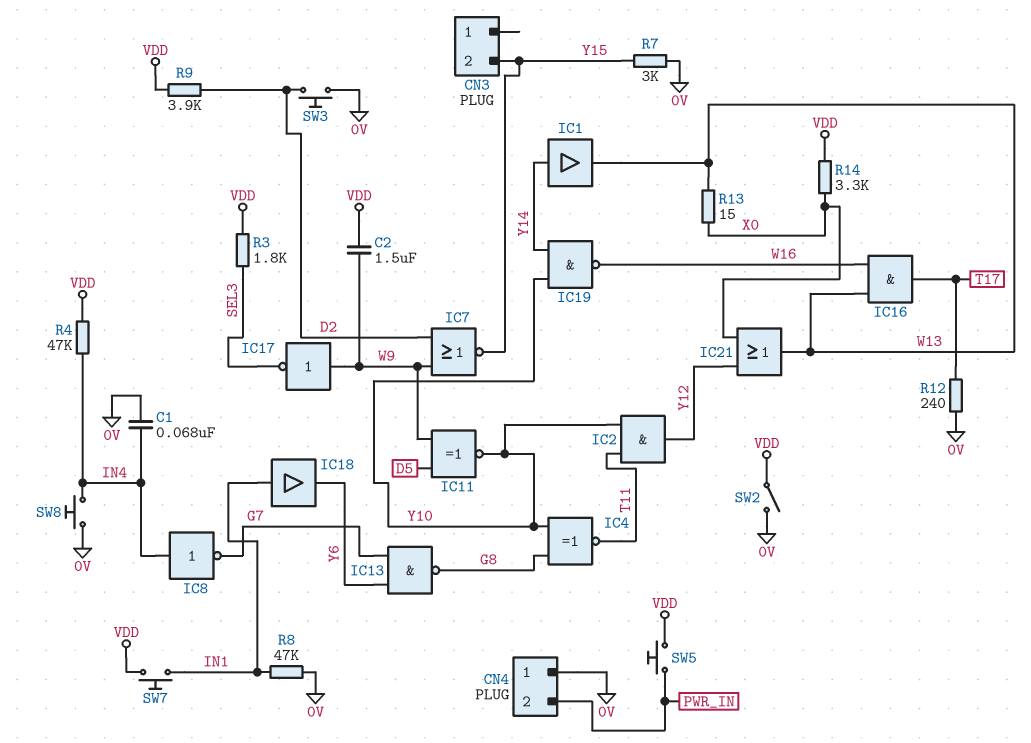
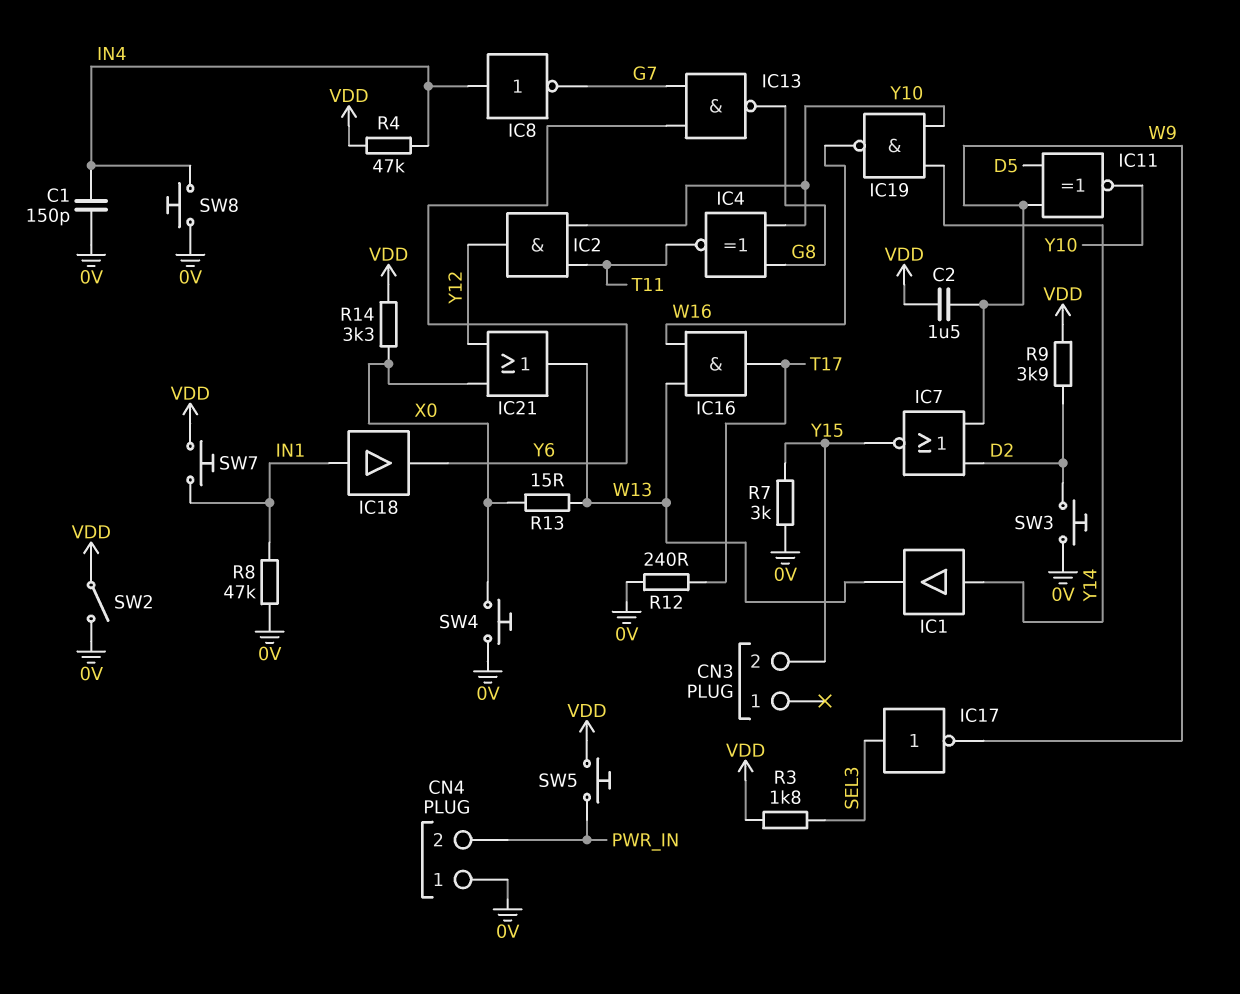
C1: 68nF (0V, IN4) -> 150pF (0V, IN4)
IC17: NOT (in W9, out SEL3) -> NOT (in SEL3, out W9)
SW4: none -> button (0V, X0)

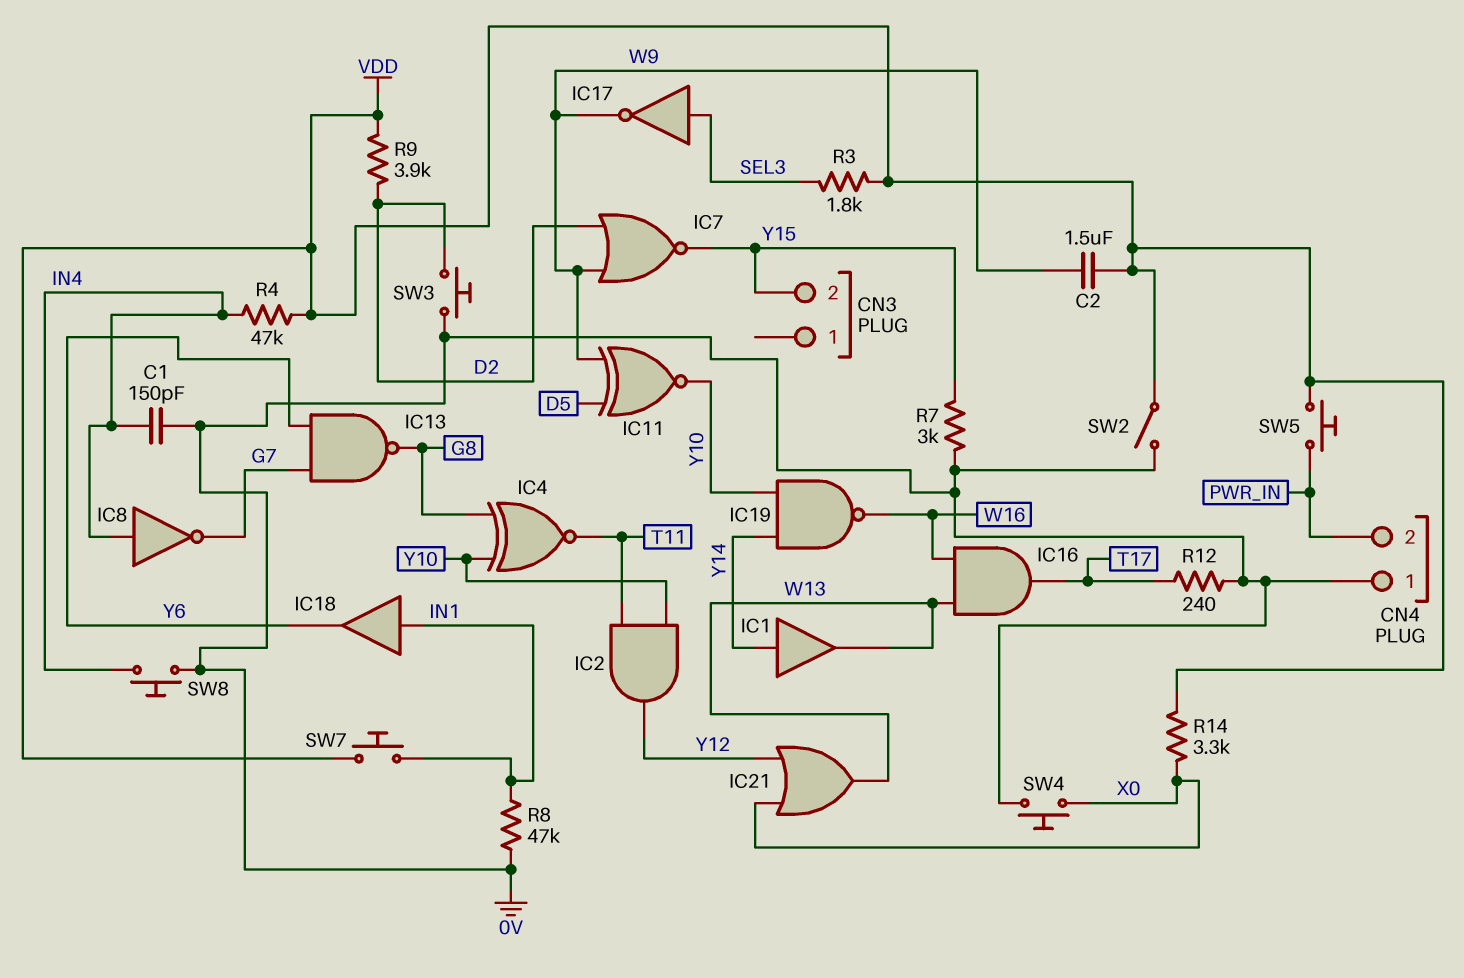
R13: 15 (W13, X0) -> none

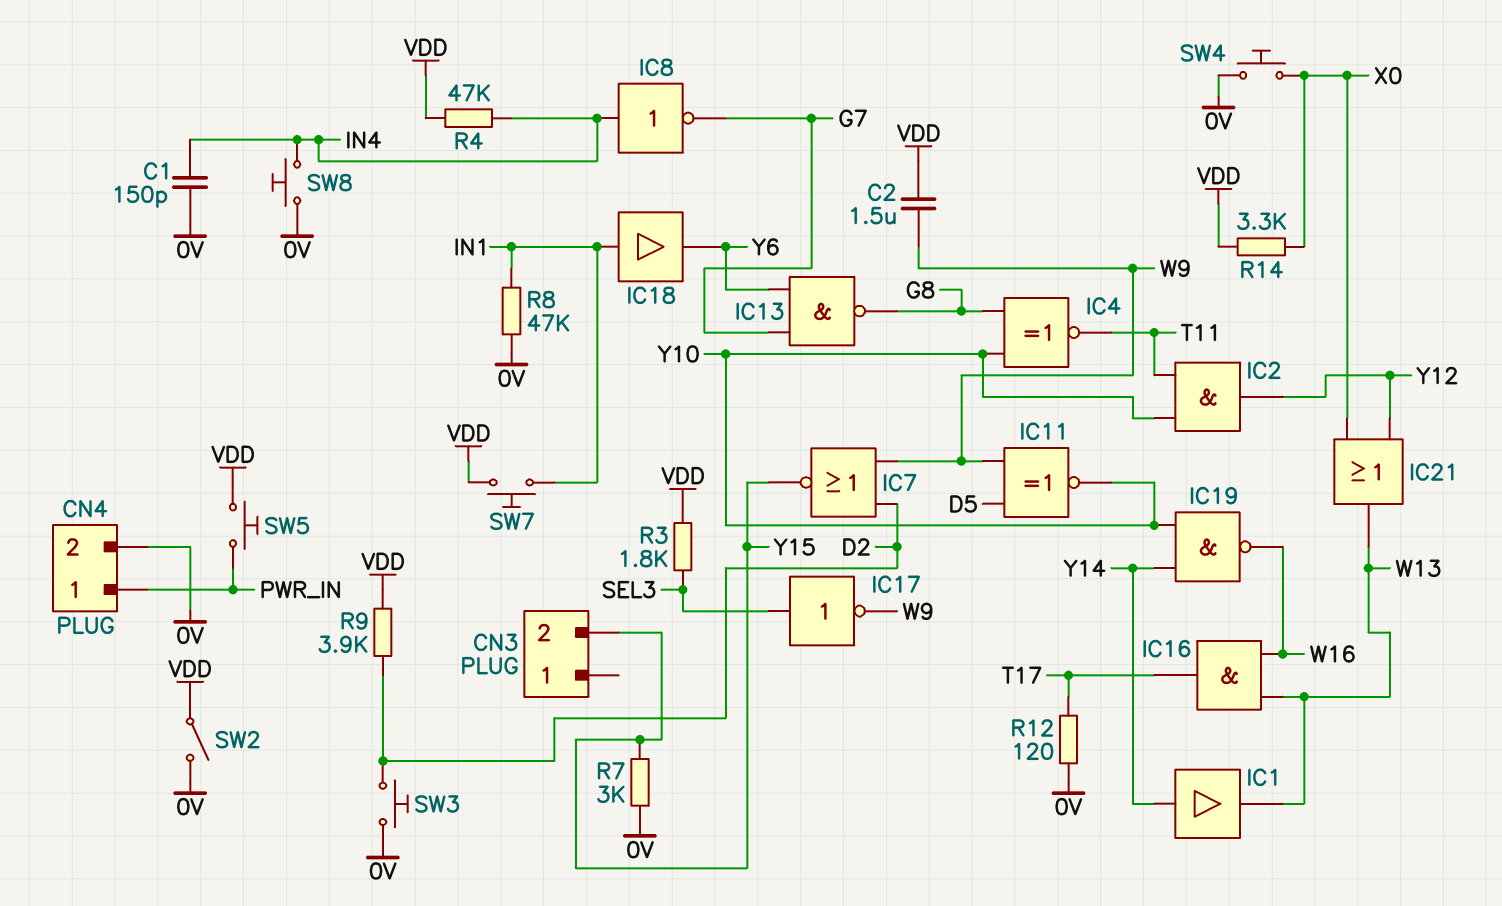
CN4 pin 1: 0V -> PWR_IN
CN4 pin 2: PWR_IN -> 0V
R12: 240 (0V, T17) -> 120 (0V, T17)

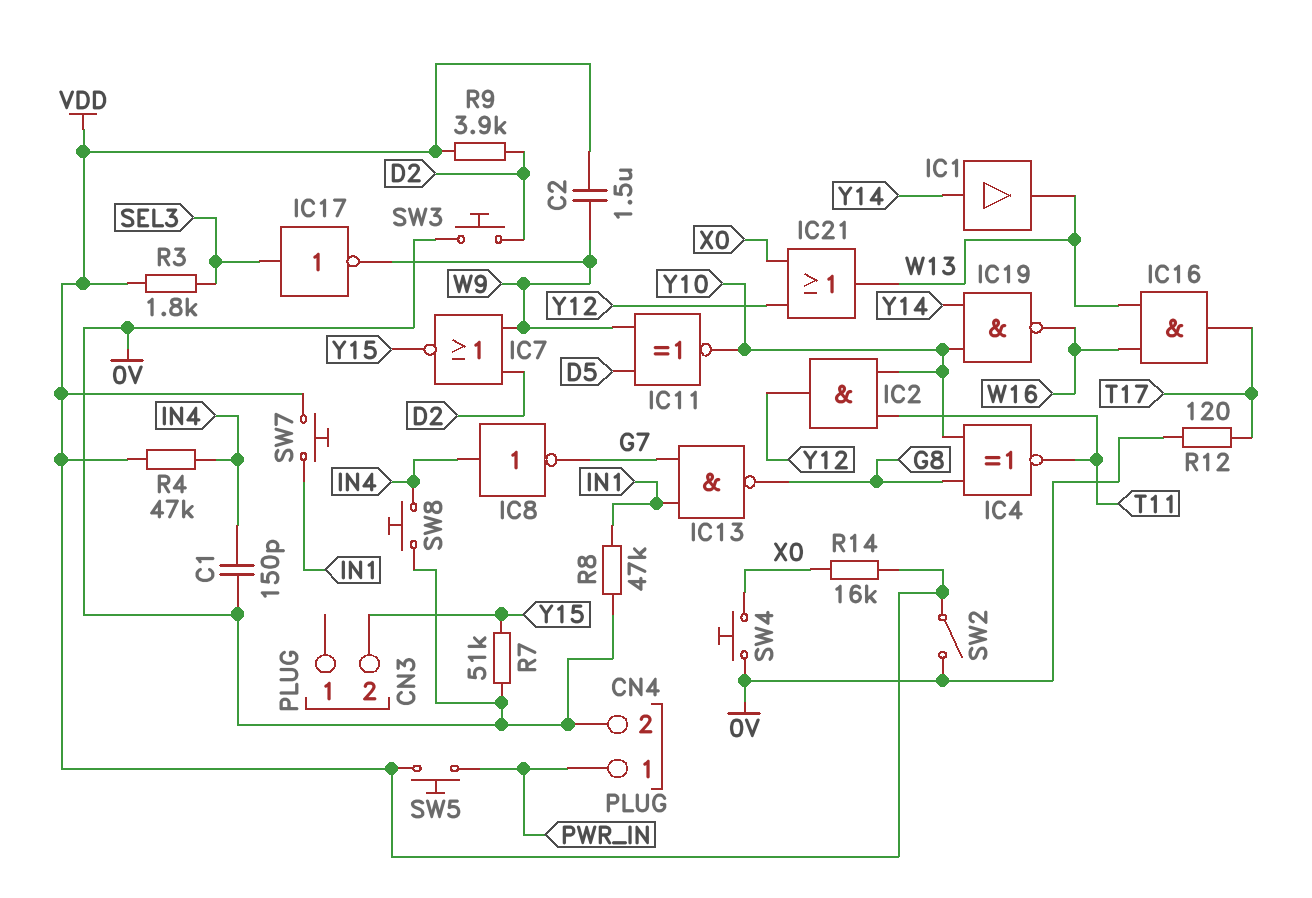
IC13: NAND (in G7, in Y6, out G8) -> NAND (in G7, in IN1, out G8)
IC18: buffer (in IN1, out Y6) -> none
R7: 3k (0V, Y15) -> 51k (0V, Y15)
R14: 3.3k (VDD, X0) -> 16k (VDD, X0)

